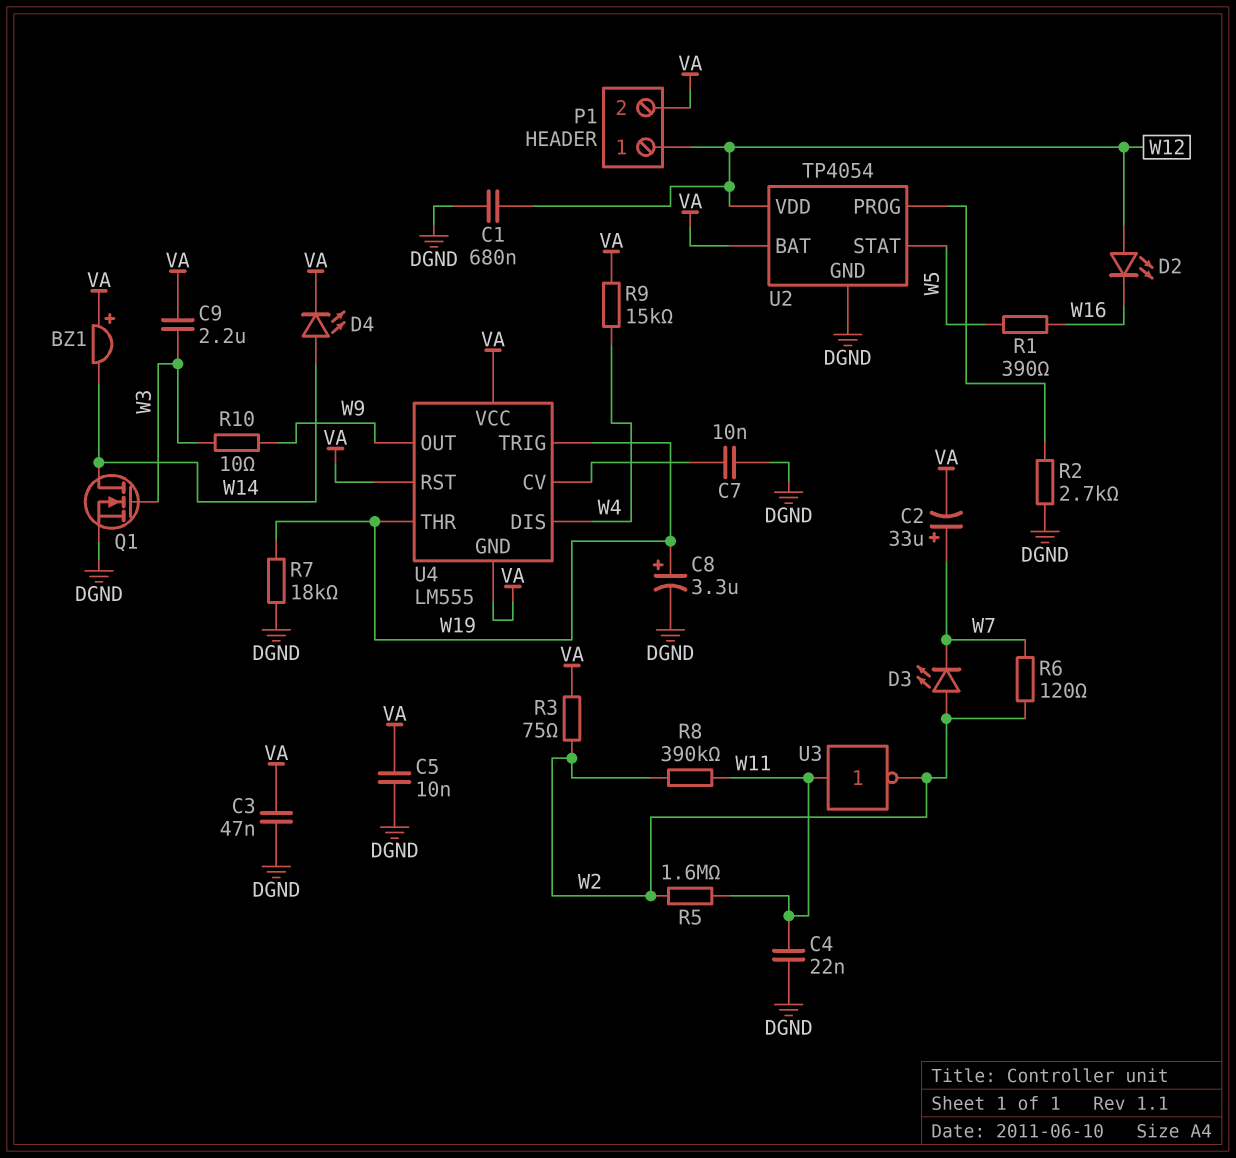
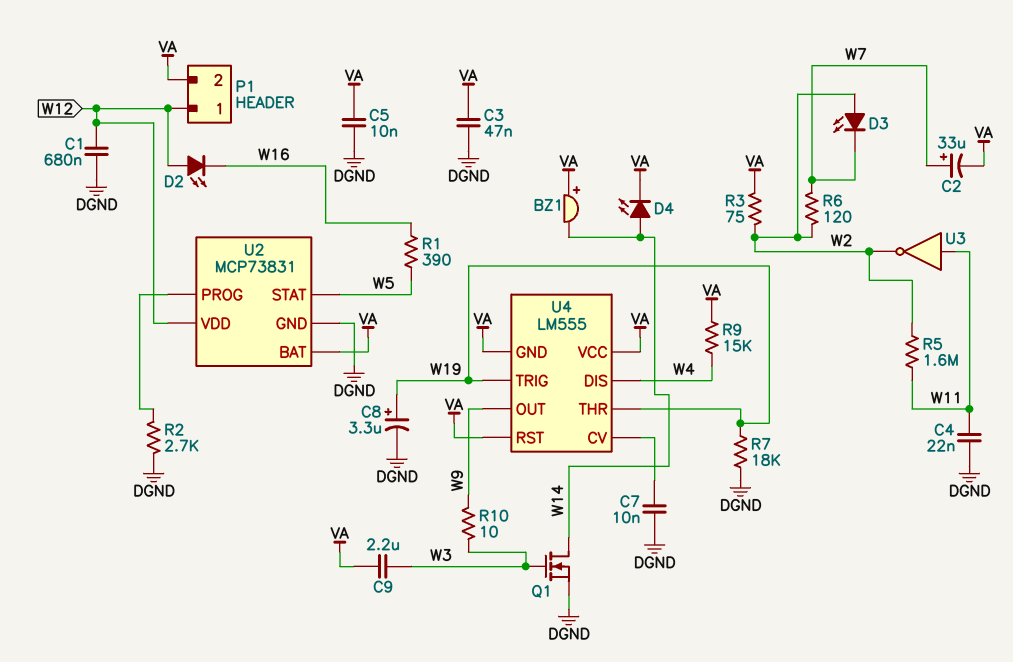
R8: 390k (W2, W11) -> none
U2: TP4054 -> MCP73831

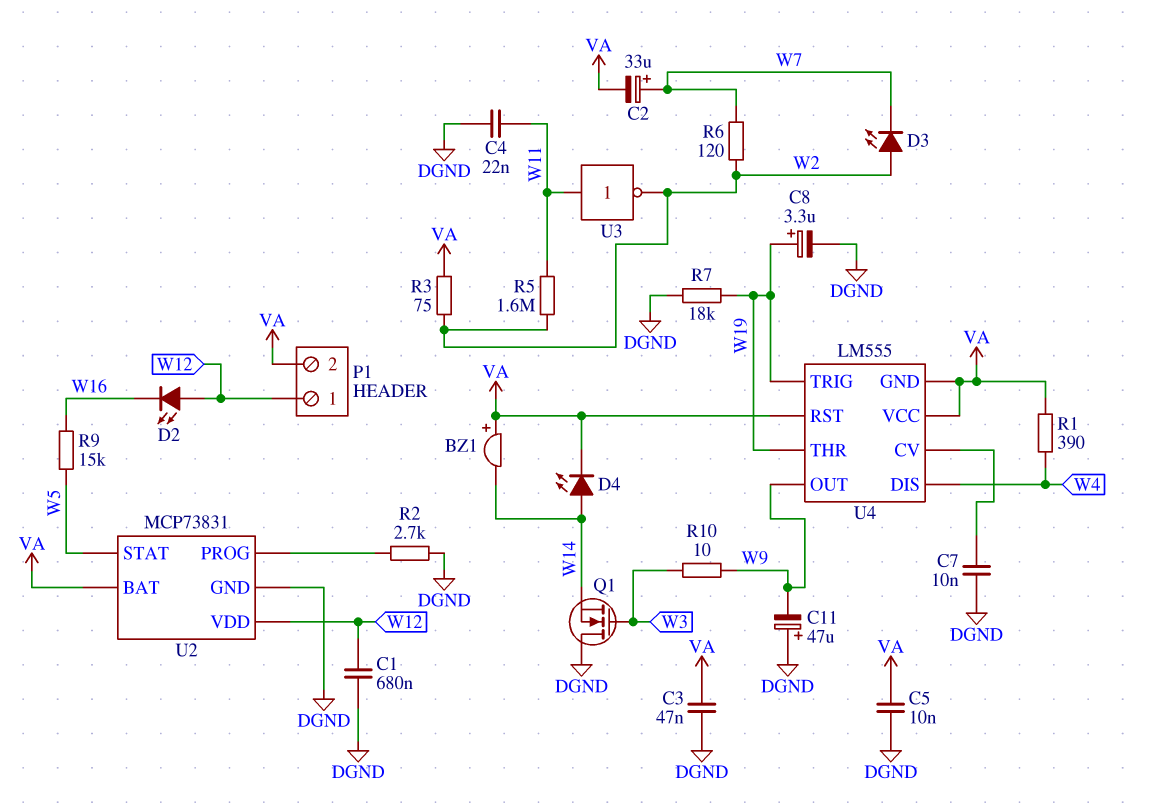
C9: 2.2uF (VA, W3) -> none
C11: none -> 47uF (plus DGND, minus W9)
Q1: NMOS (G W3, D W14, S DGND) -> NMOS (G W3, D DGND, S W14)
R1: 390 (W5, W16) -> 390 (VA, W4)
R9: 15k (VA, W4) -> 15k (W5, W16)

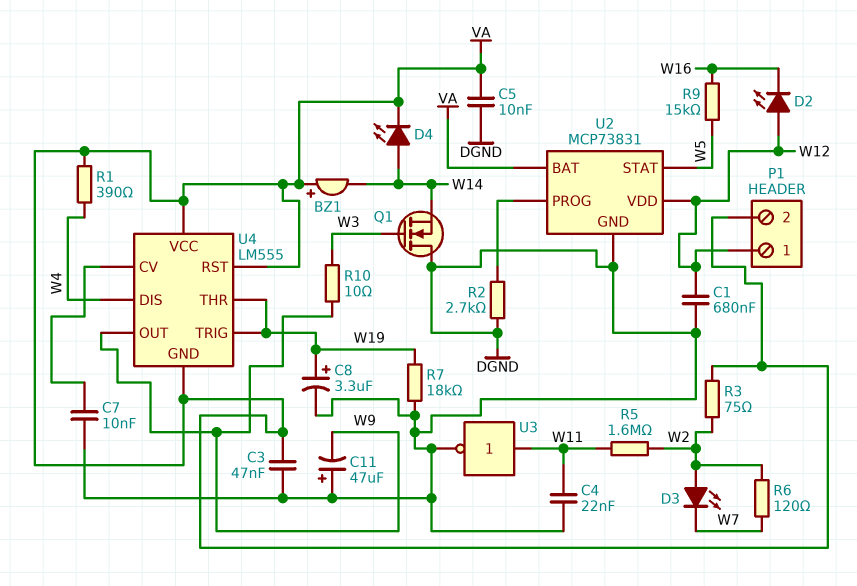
C2: 33uF (plus W7, minus VA) -> none
U3: NOT (in W11, out W2) -> NOT (in W11, out DGND)

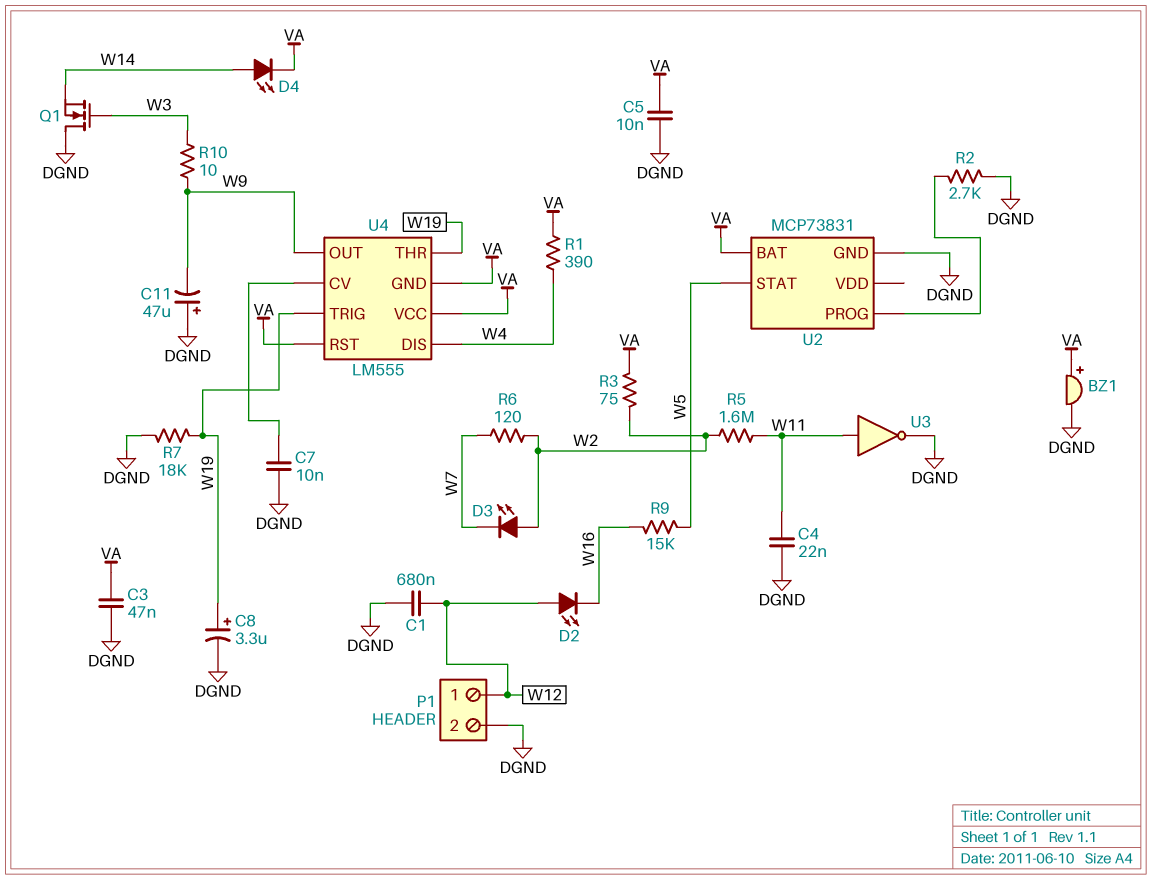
BZ1: buzzer (plus VA, minus W14) -> buzzer (plus VA, minus DGND)
P1 pin 2: VA -> DGND
U2 pin VDD: W12 -> none

